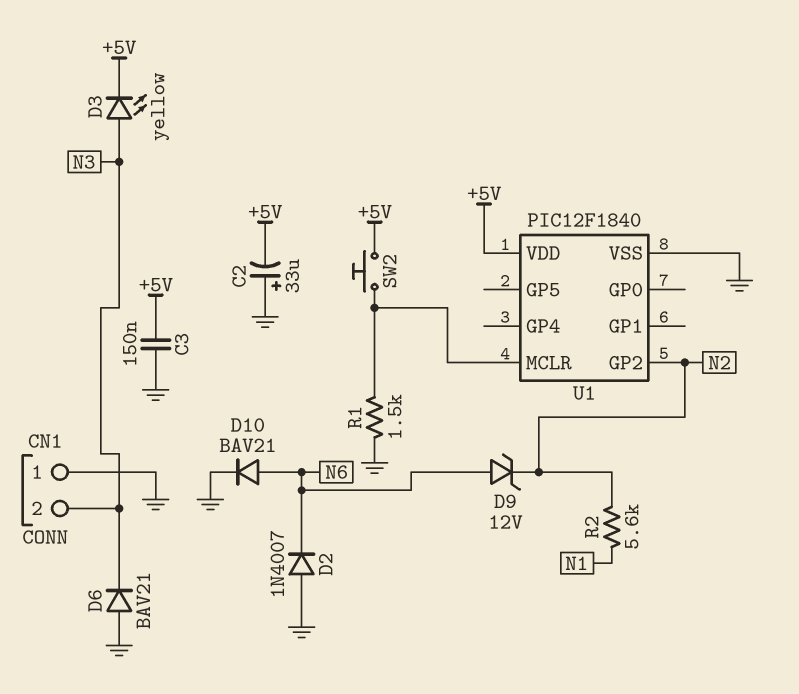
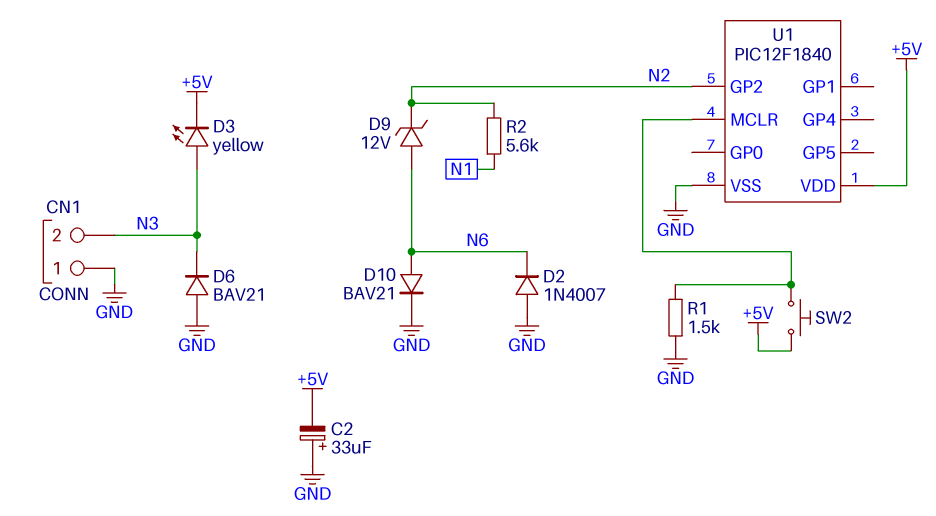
C3: 150nF (+5V, GND) -> none

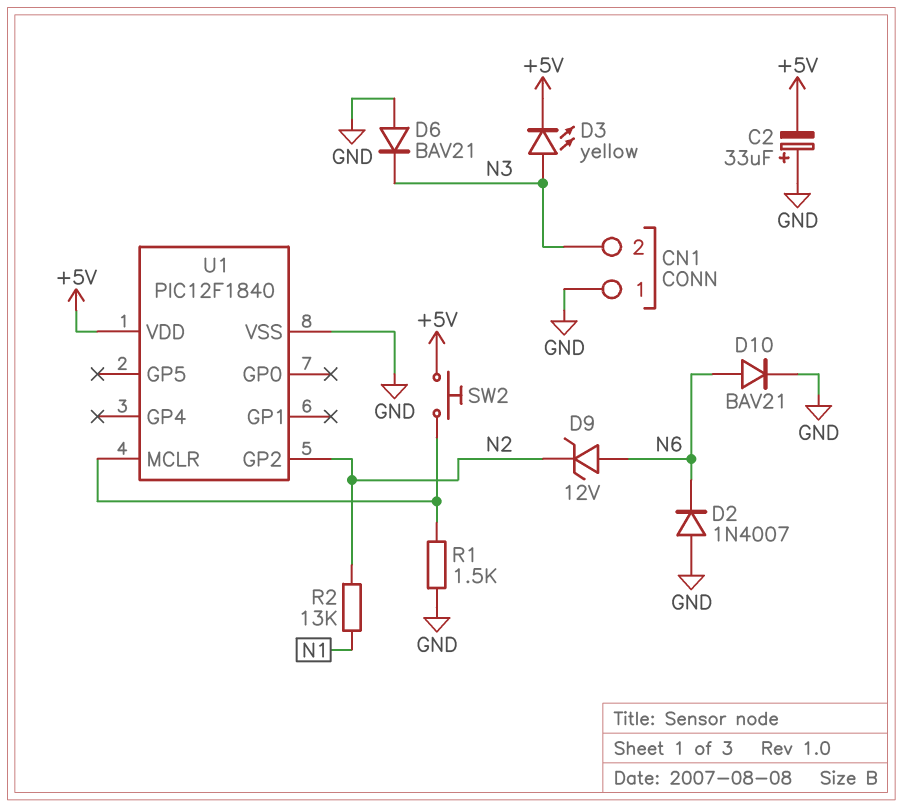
R2: 5.6k (N1, N2) -> 13k (N1, N2)

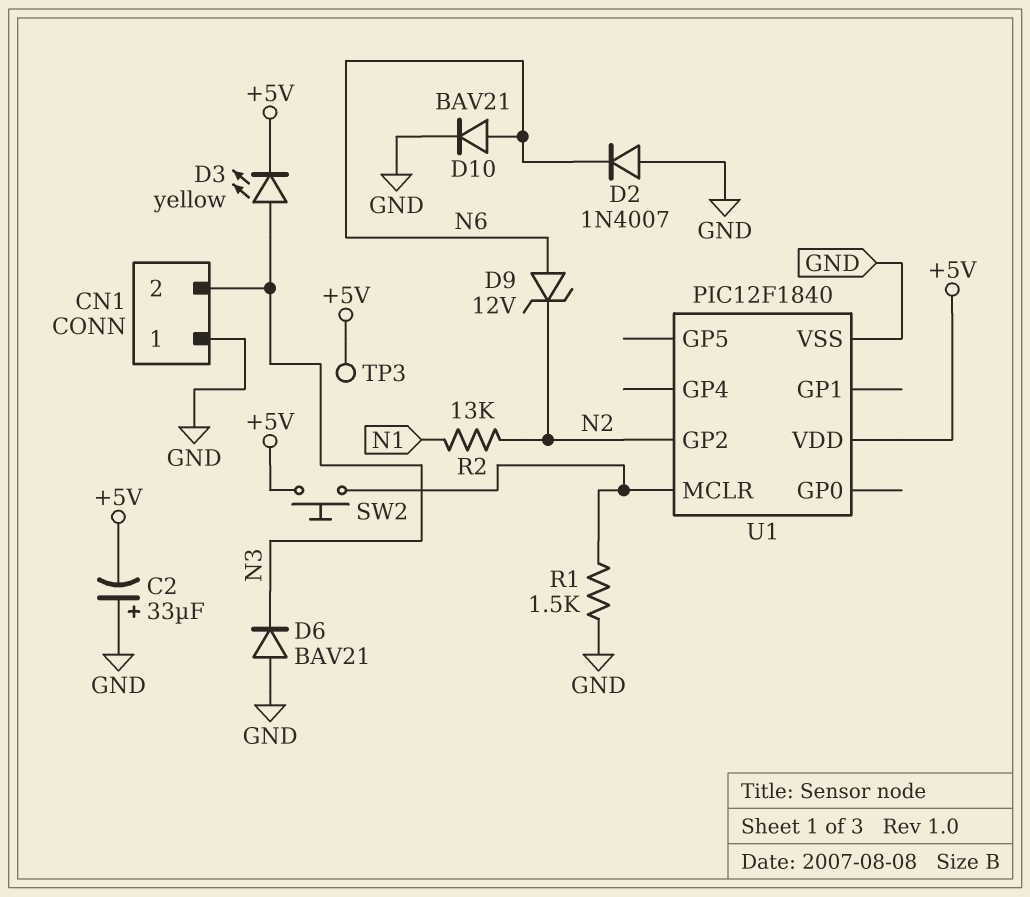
TP3: none -> test point (+5V)

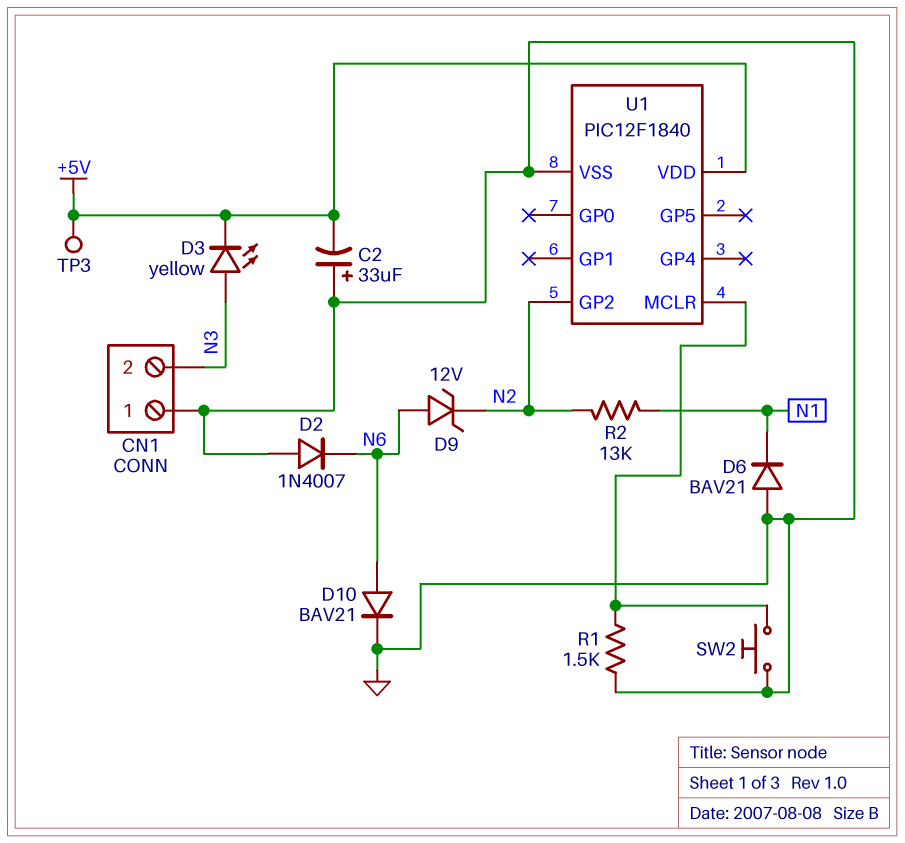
D6: diode BAV21 (A GND, K N3) -> diode BAV21 (A GND, K N1)
SW2: button (+5V, U1/MCLR) -> button (GND, U1/MCLR)

